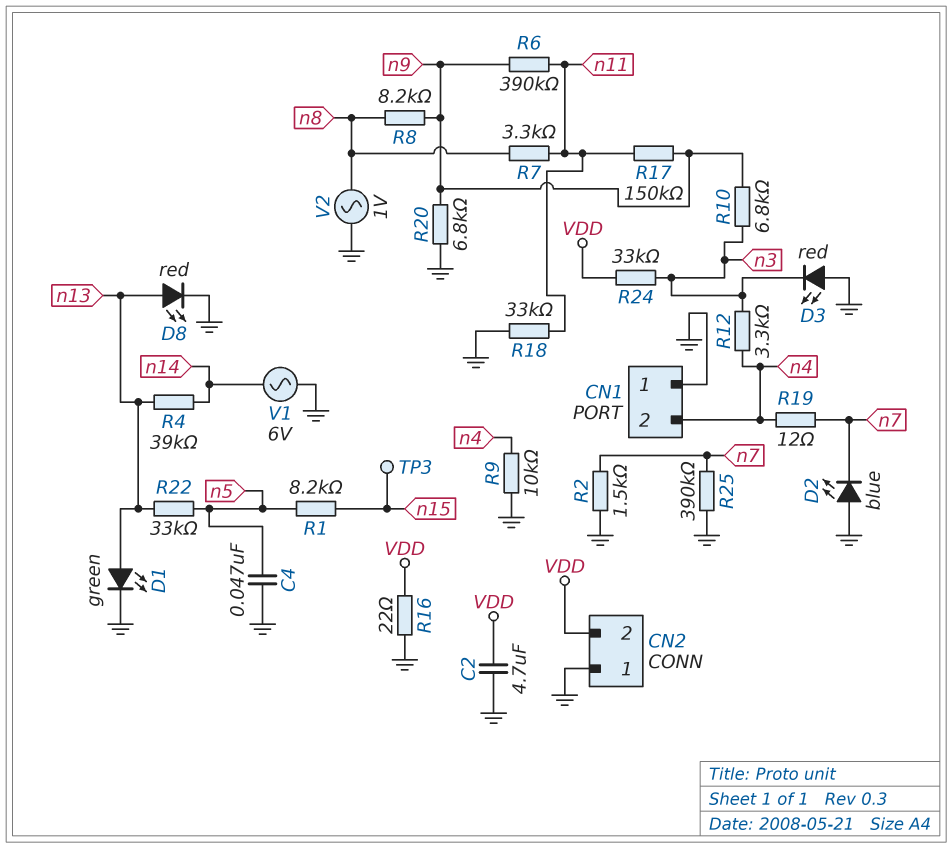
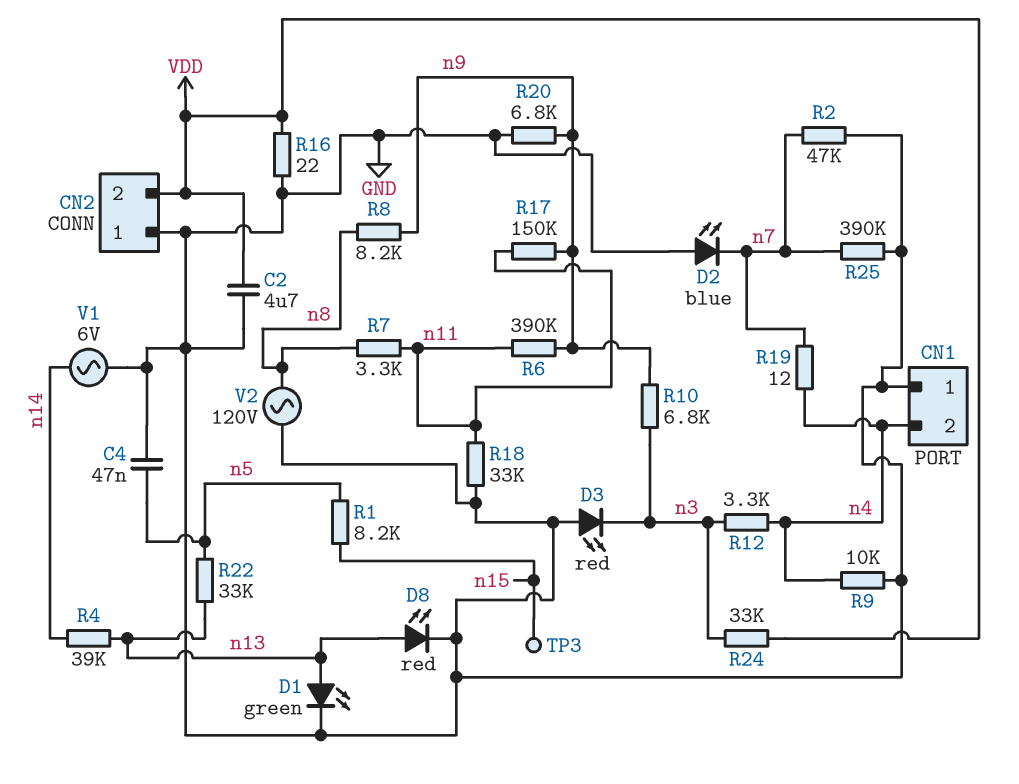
R2: 1.5k (GND, n7) -> 47k (GND, n7)
V2: AC 1V (GND, n8) -> AC 120V (GND, n8)

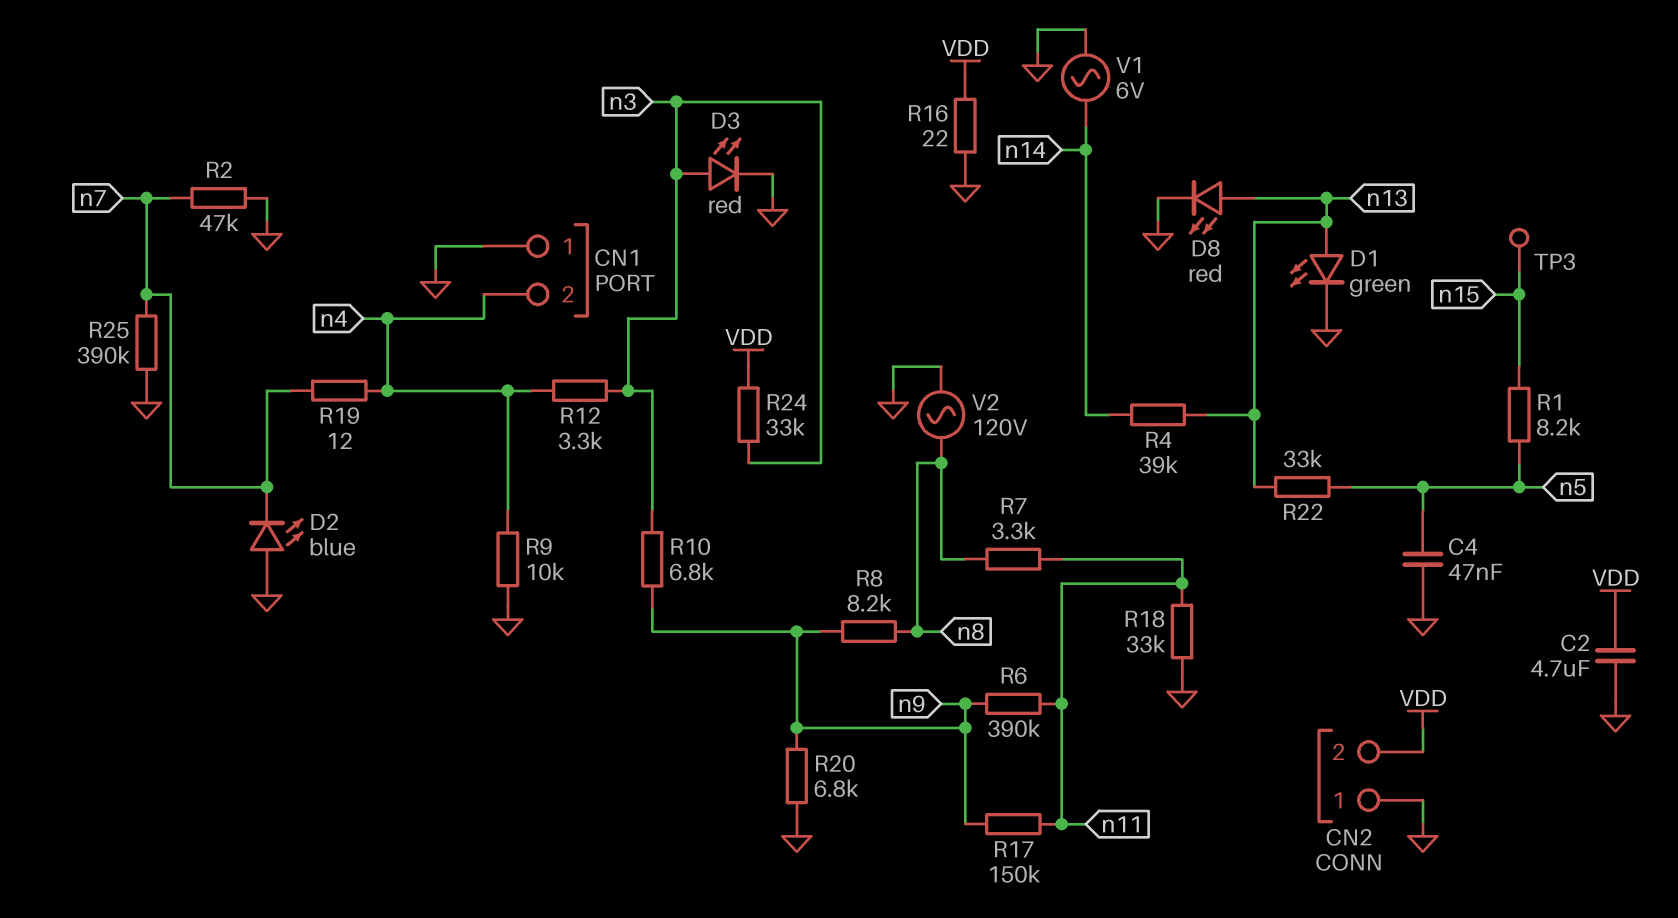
D3: LED red (A GND, K n3) -> LED red (A n3, K GND)

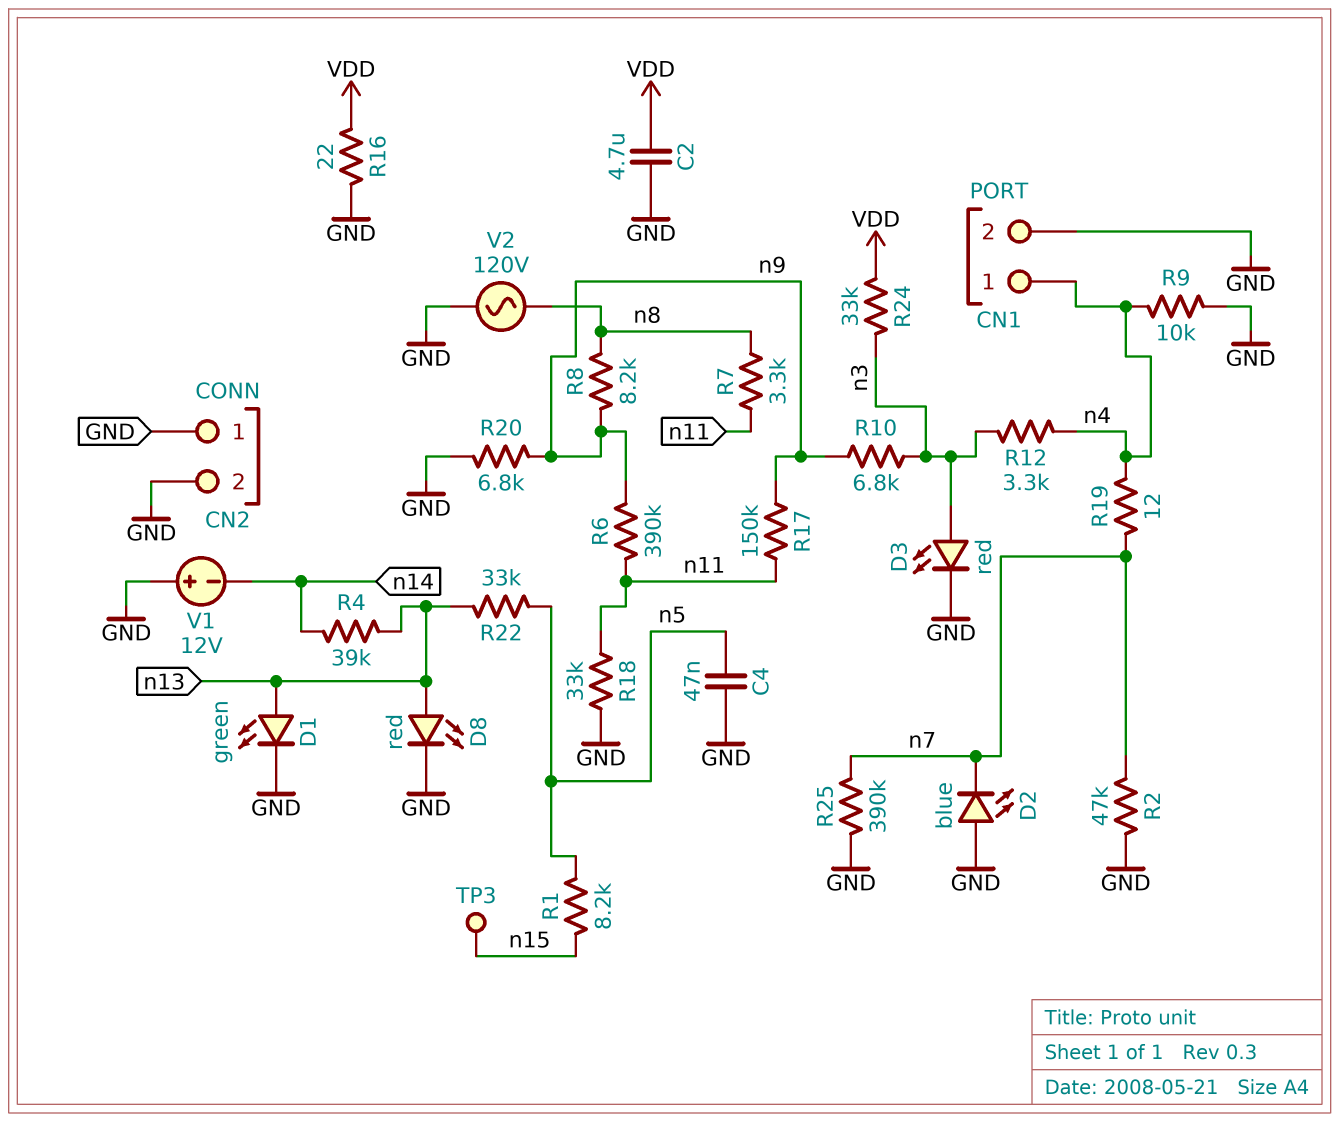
CN1 pin 1: GND -> n4
CN1 pin 2: n4 -> GND
CN2 pin 2: VDD -> GND
V1: AC 6V (GND, n14) -> 12V (plus GND, minus n14)

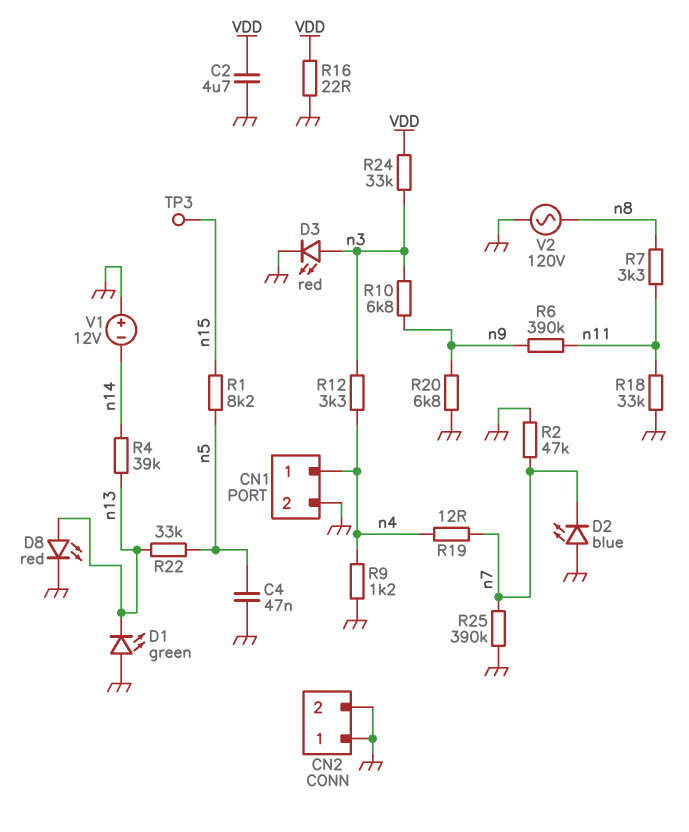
D1: LED green (A n13, K GND) -> LED green (A GND, K n13)
R8: 8.2k (n8, n9) -> none
R9: 10k (GND, n4) -> 1.2k (GND, n4)
R17: 150k (n9, n11) -> none

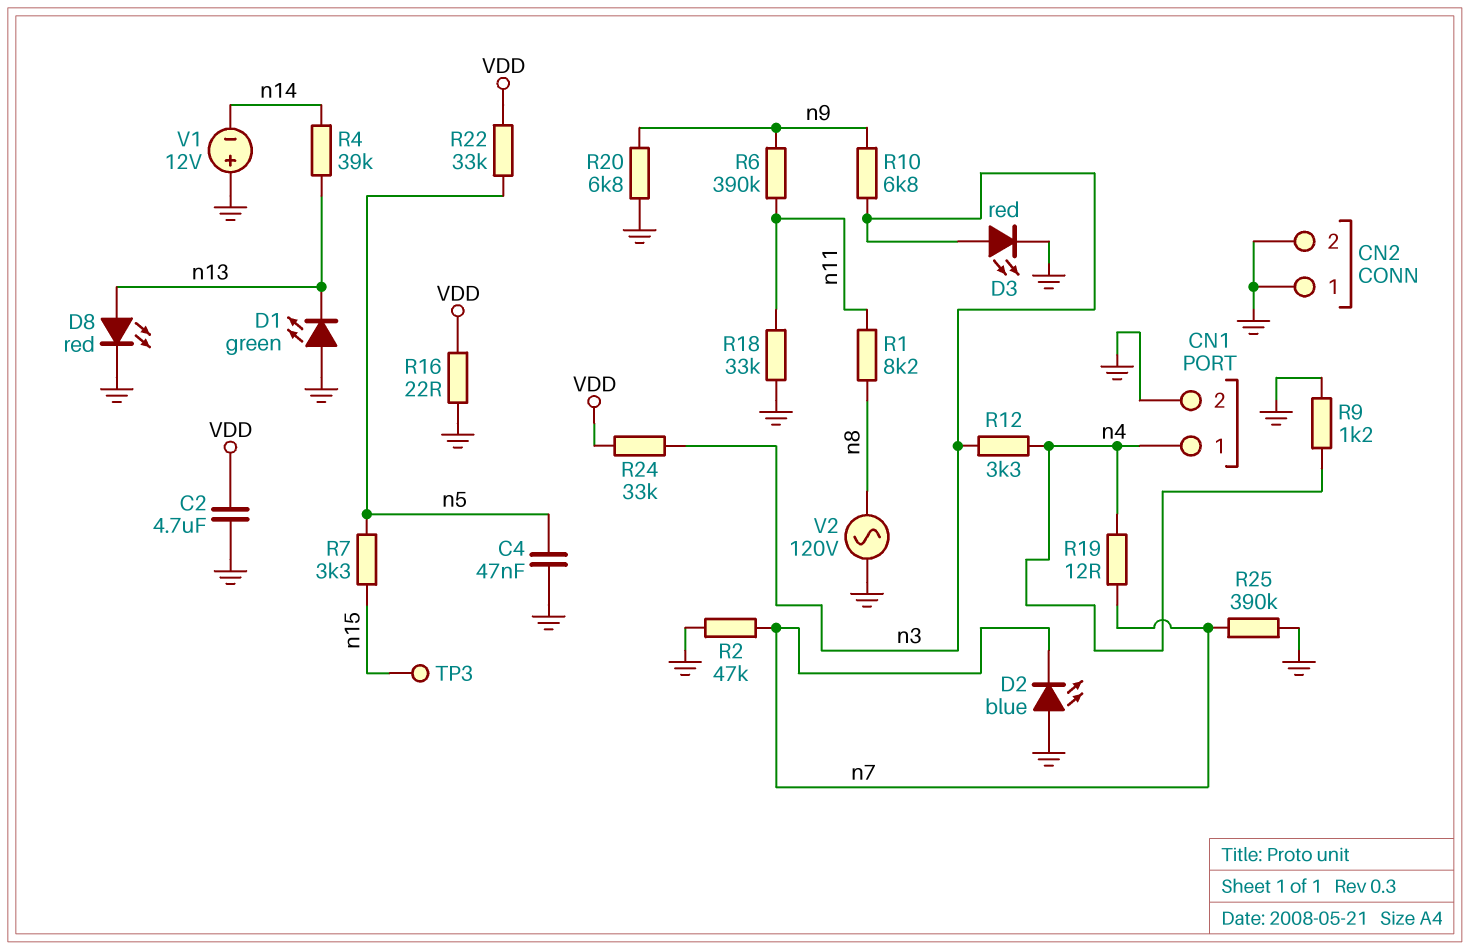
R1: 8.2k (n5, n15) -> 8.2k (n8, n11)
R7: 3.3k (n8, n11) -> 3.3k (n5, n15)
R22: 33k (n5, n13) -> 33k (VDD, n5)

